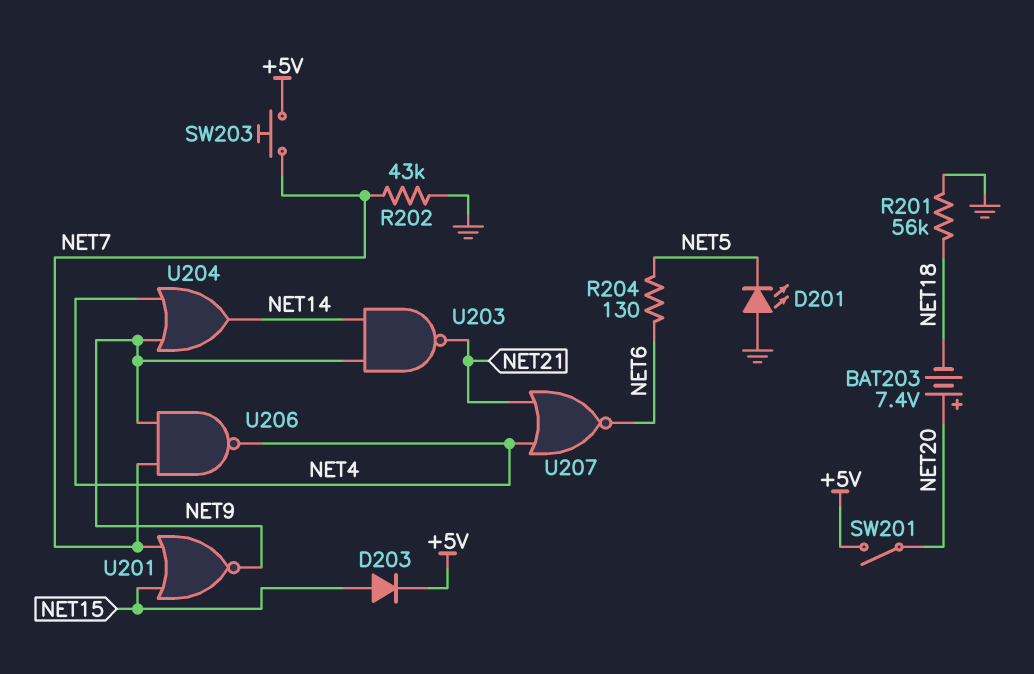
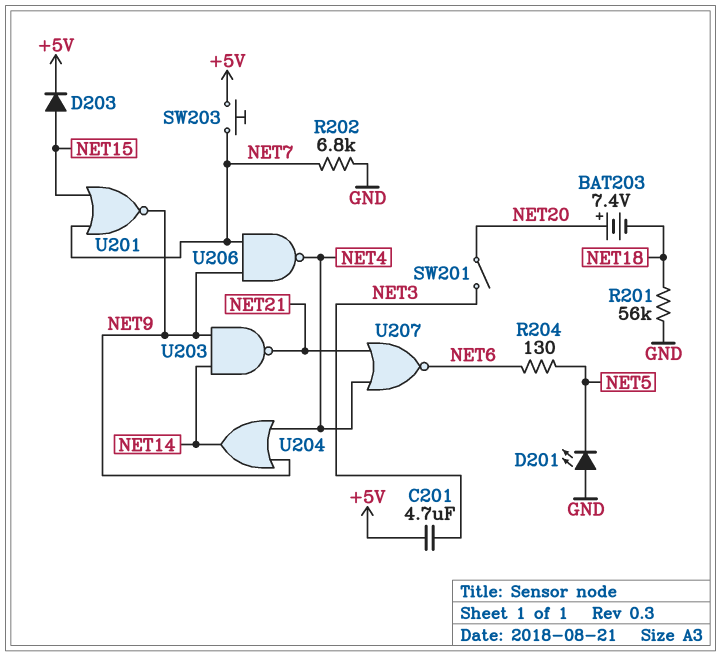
C201: none -> 4.7uF (+5V, NET3)
R202: 43k (GND, NET7) -> 6.8k (GND, NET7)
SW201: switch (+5V, NET20) -> switch (NET3, NET20)

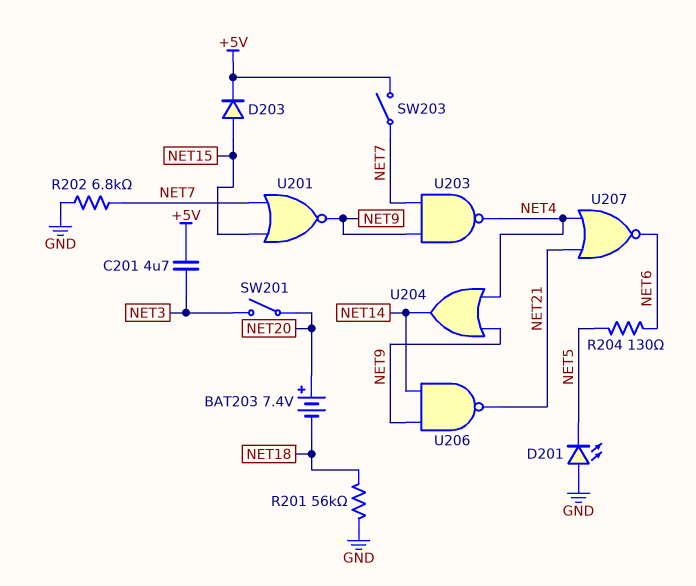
SW203: button (+5V, NET7) -> switch (+5V, NET7)
U203: NAND (in NET9, in NET14, out NET21) -> NAND (in NET7, in NET9, out NET4)
U206: NAND (in NET7, in NET9, out NET4) -> NAND (in NET9, in NET14, out NET21)

